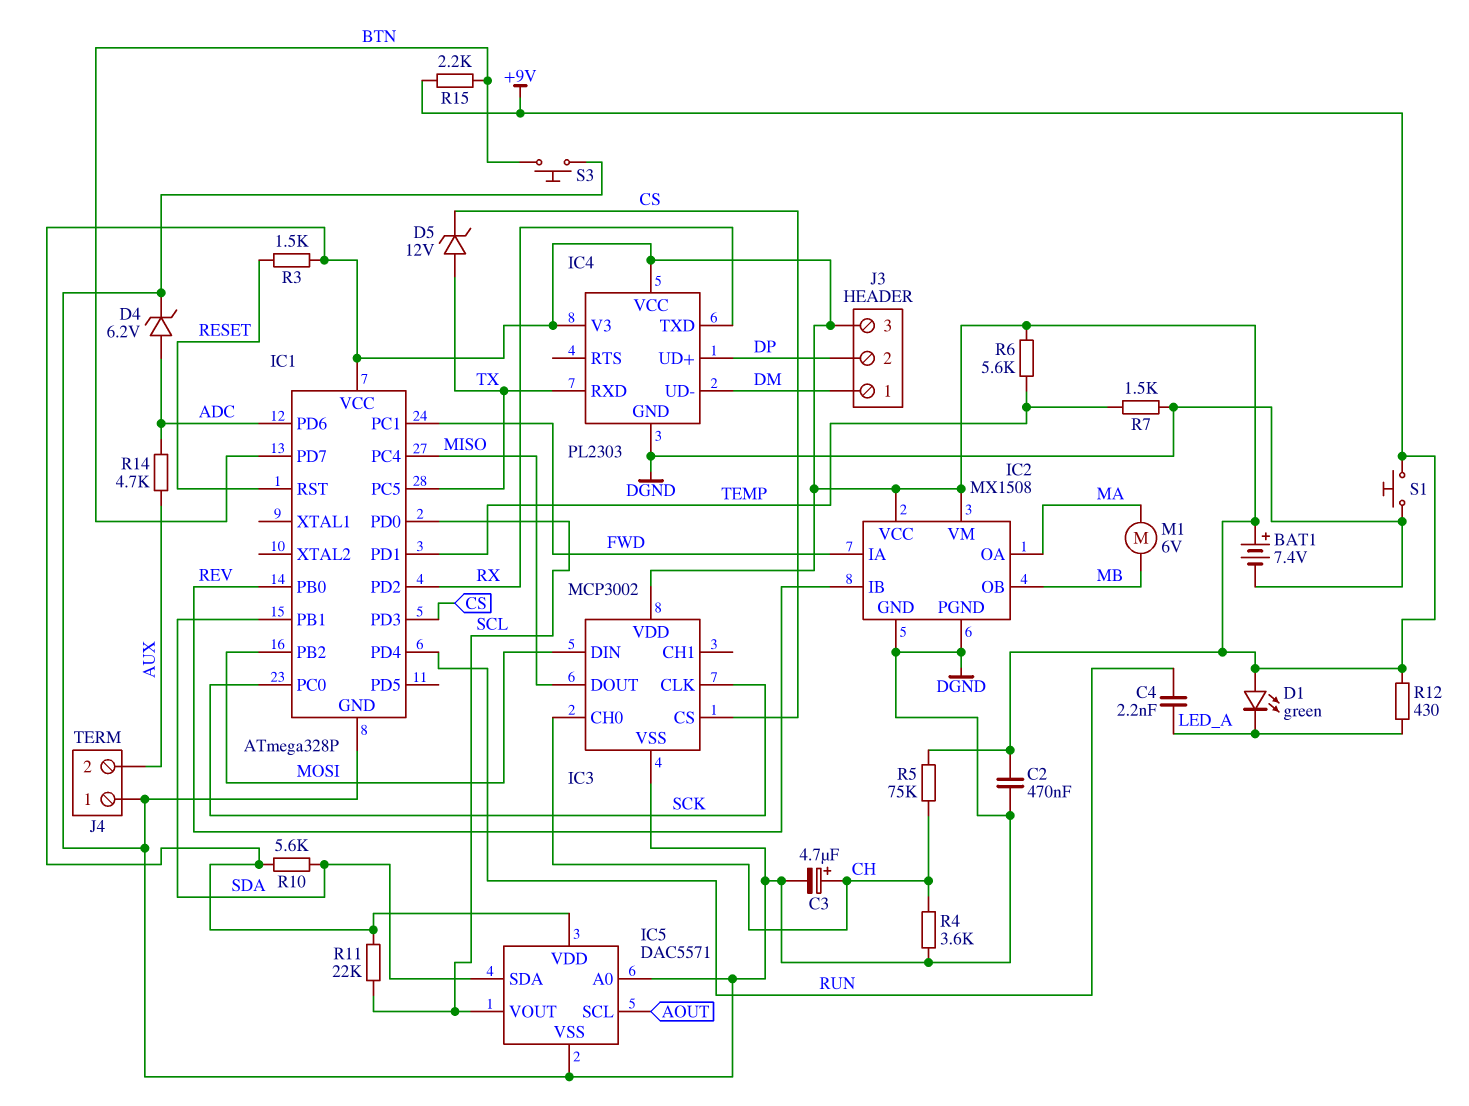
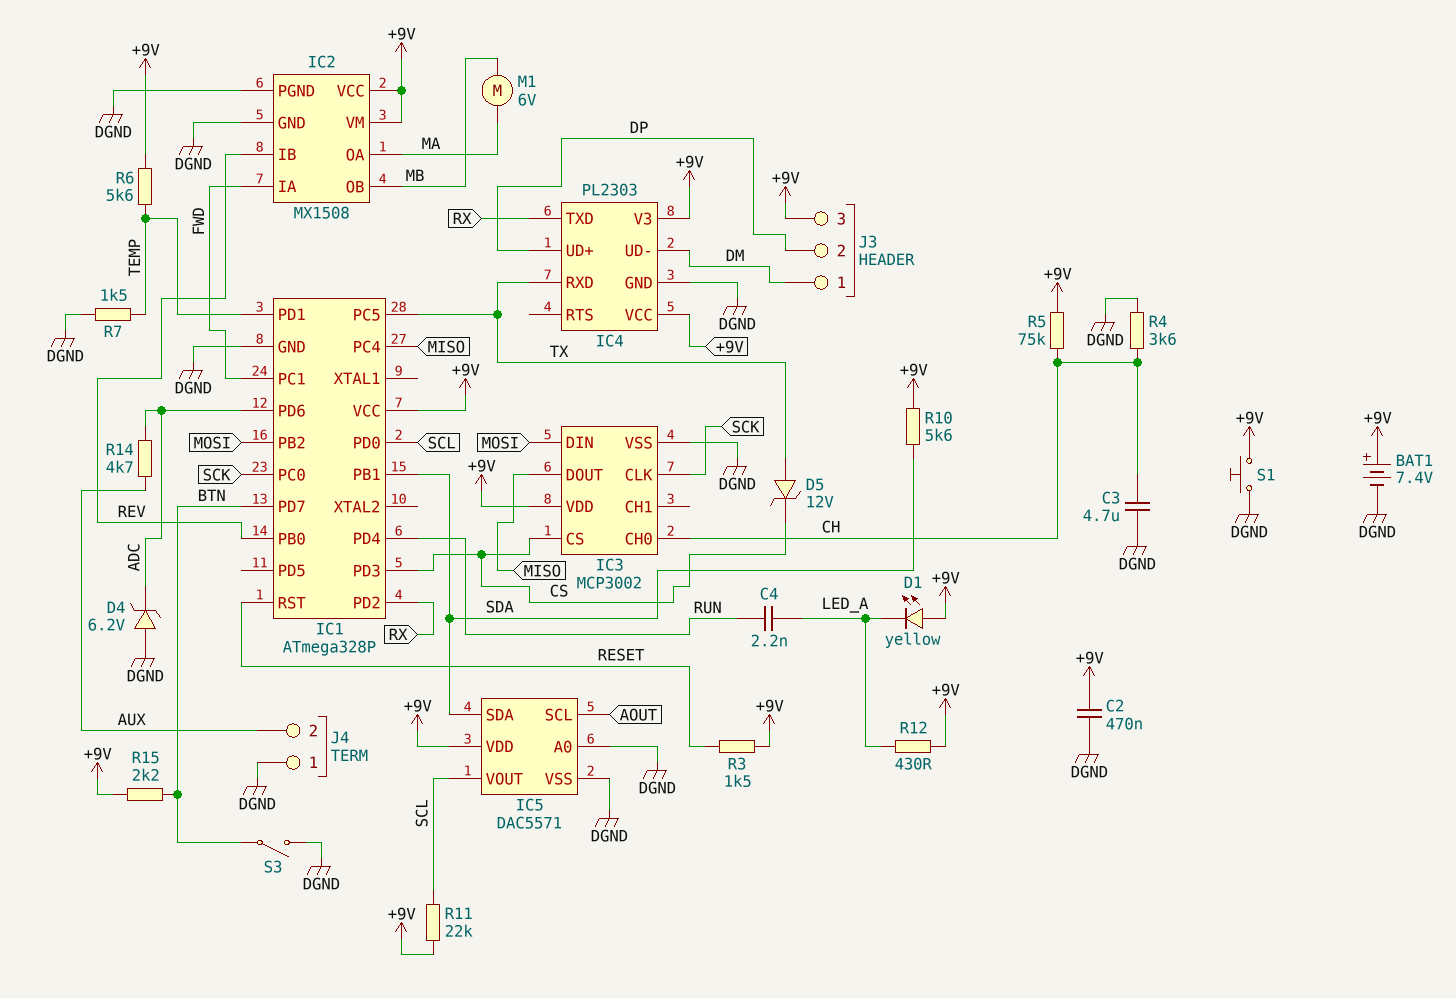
C3: 4.7uF (plus CH, minus DGND) -> 4.7uF (CH, DGND)
D1: LED green (A +9V, K LED_A) -> LED yellow (A +9V, K LED_A)
D4: zener 6.2V (A ADC, K DGND) -> zener 6.2V (A DGND, K ADC)
S3: button (BTN, DGND) -> switch (BTN, DGND)

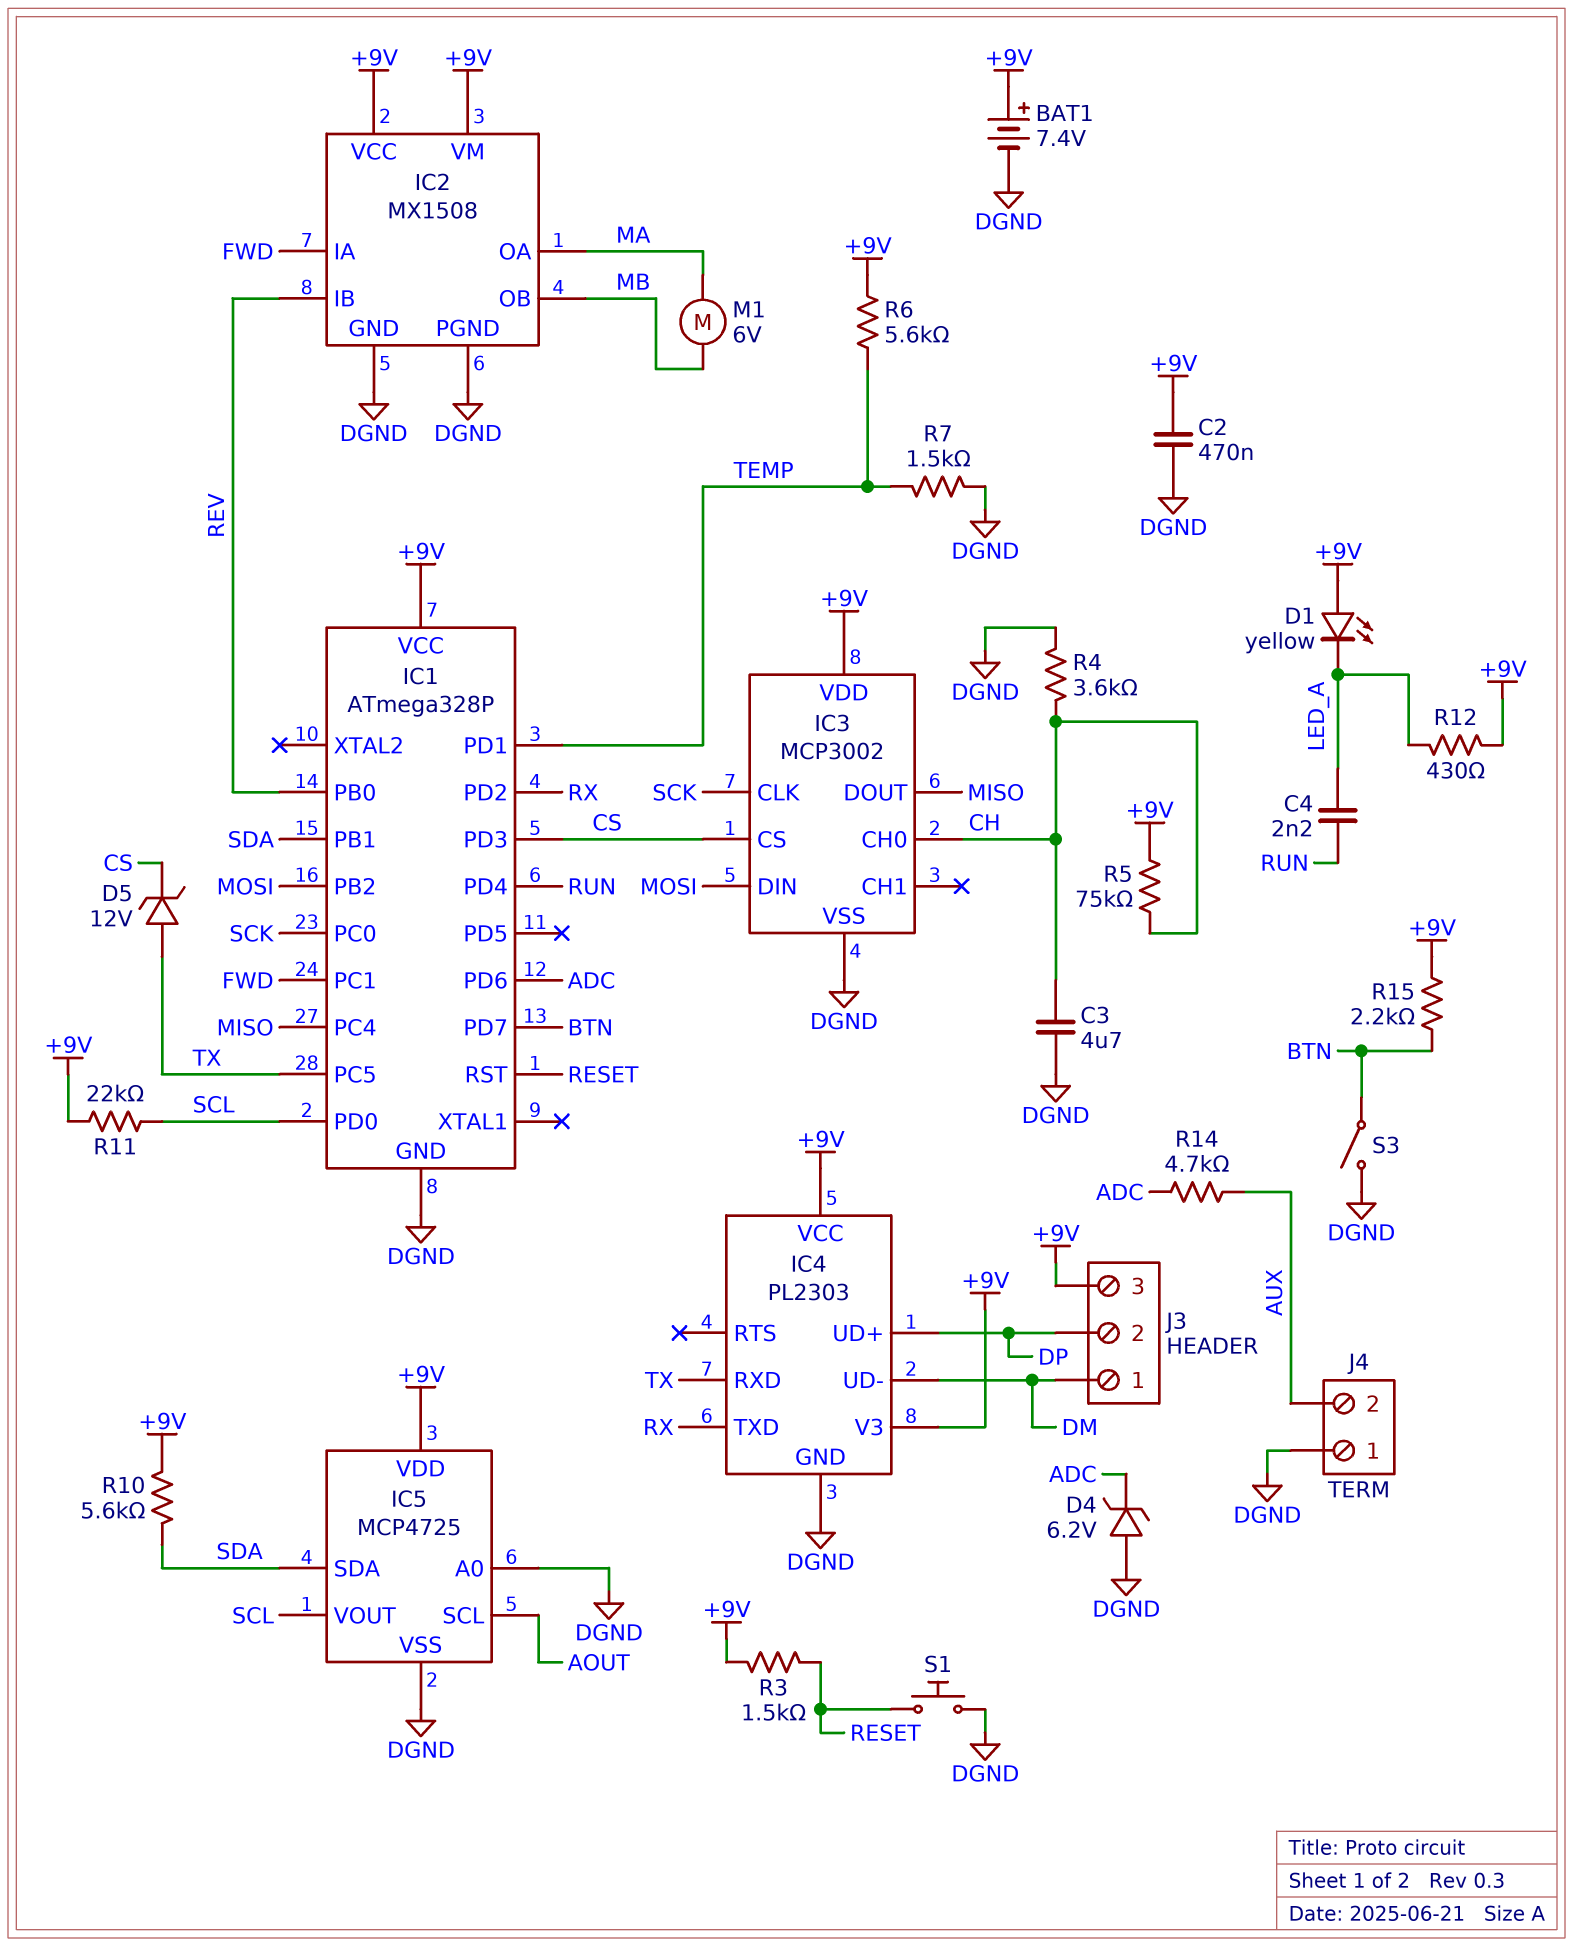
IC5: DAC5571 -> MCP4725
S1: button (+9V, DGND) -> button (DGND, RESET)

